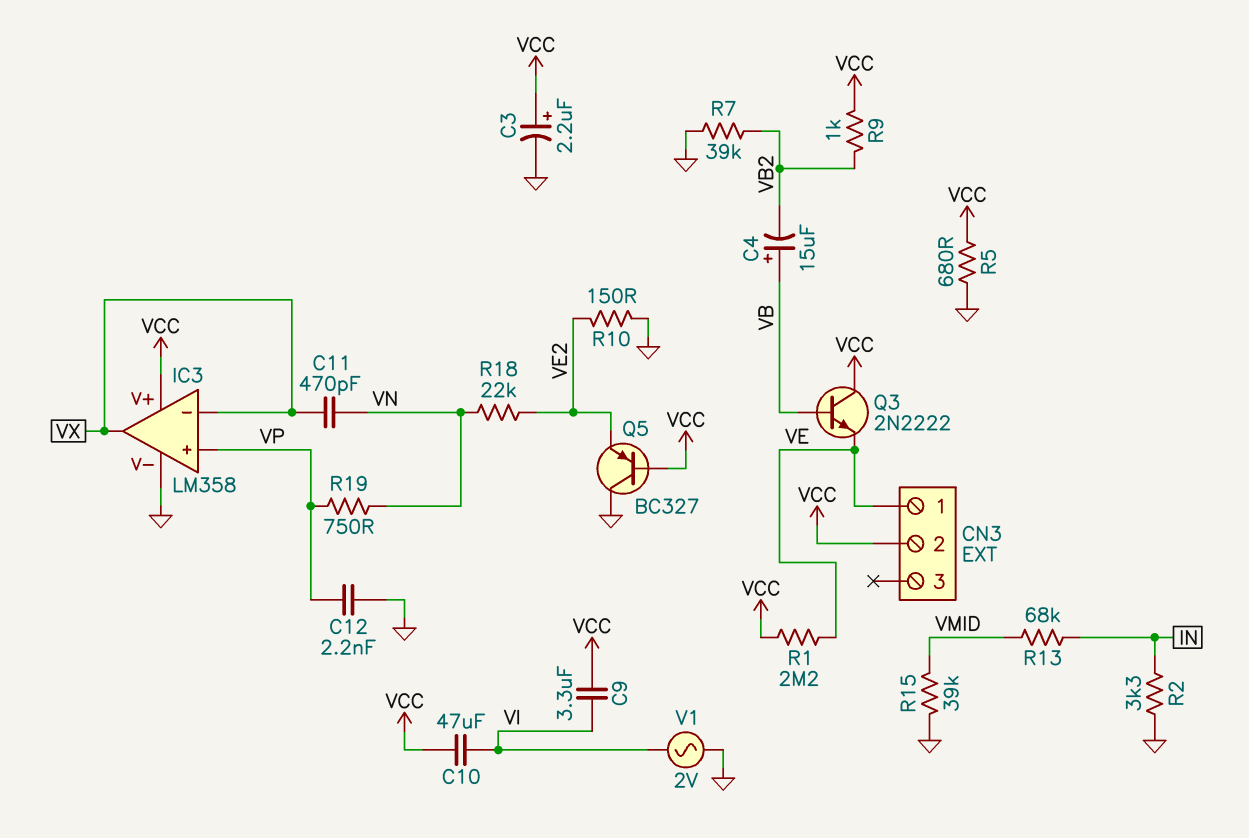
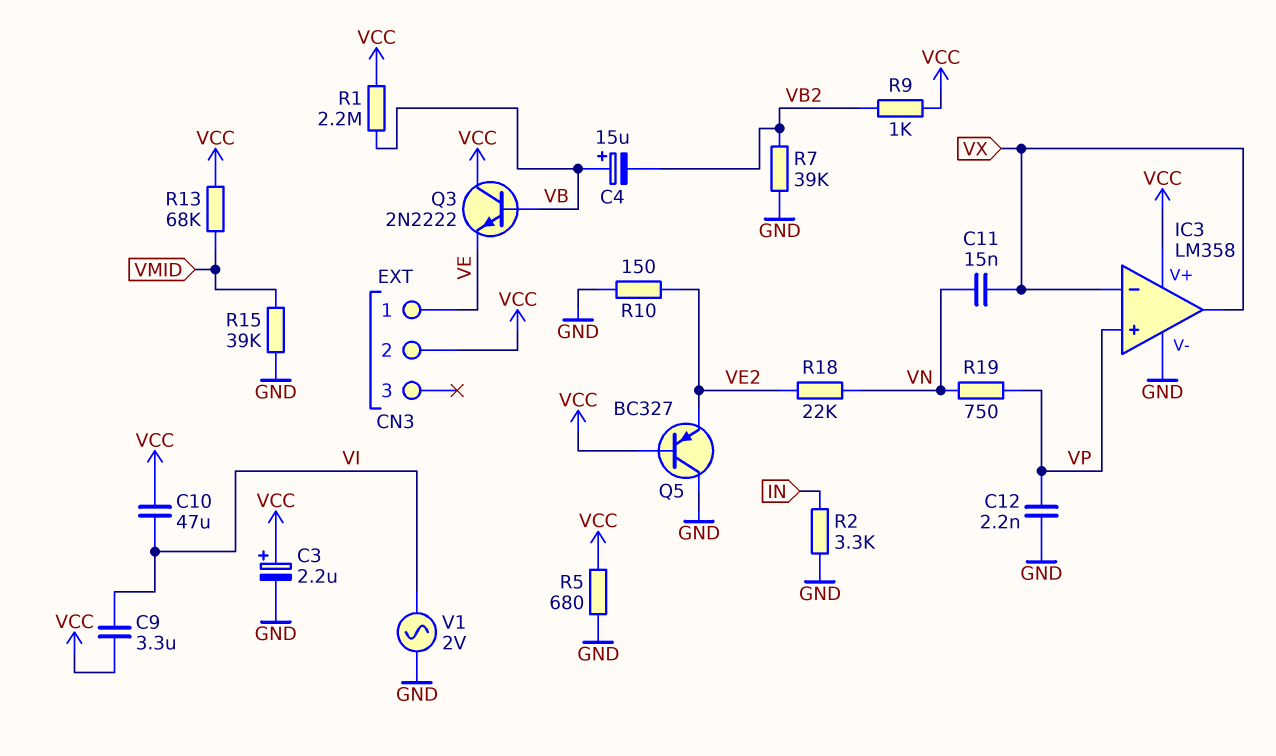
C11: 470pF (VN, VX) -> 15nF (VN, VX)
R1: 2.2M (VCC, VE) -> 2.2M (VB, VCC)
R13: 68k (IN, VMID) -> 68k (VCC, VMID)

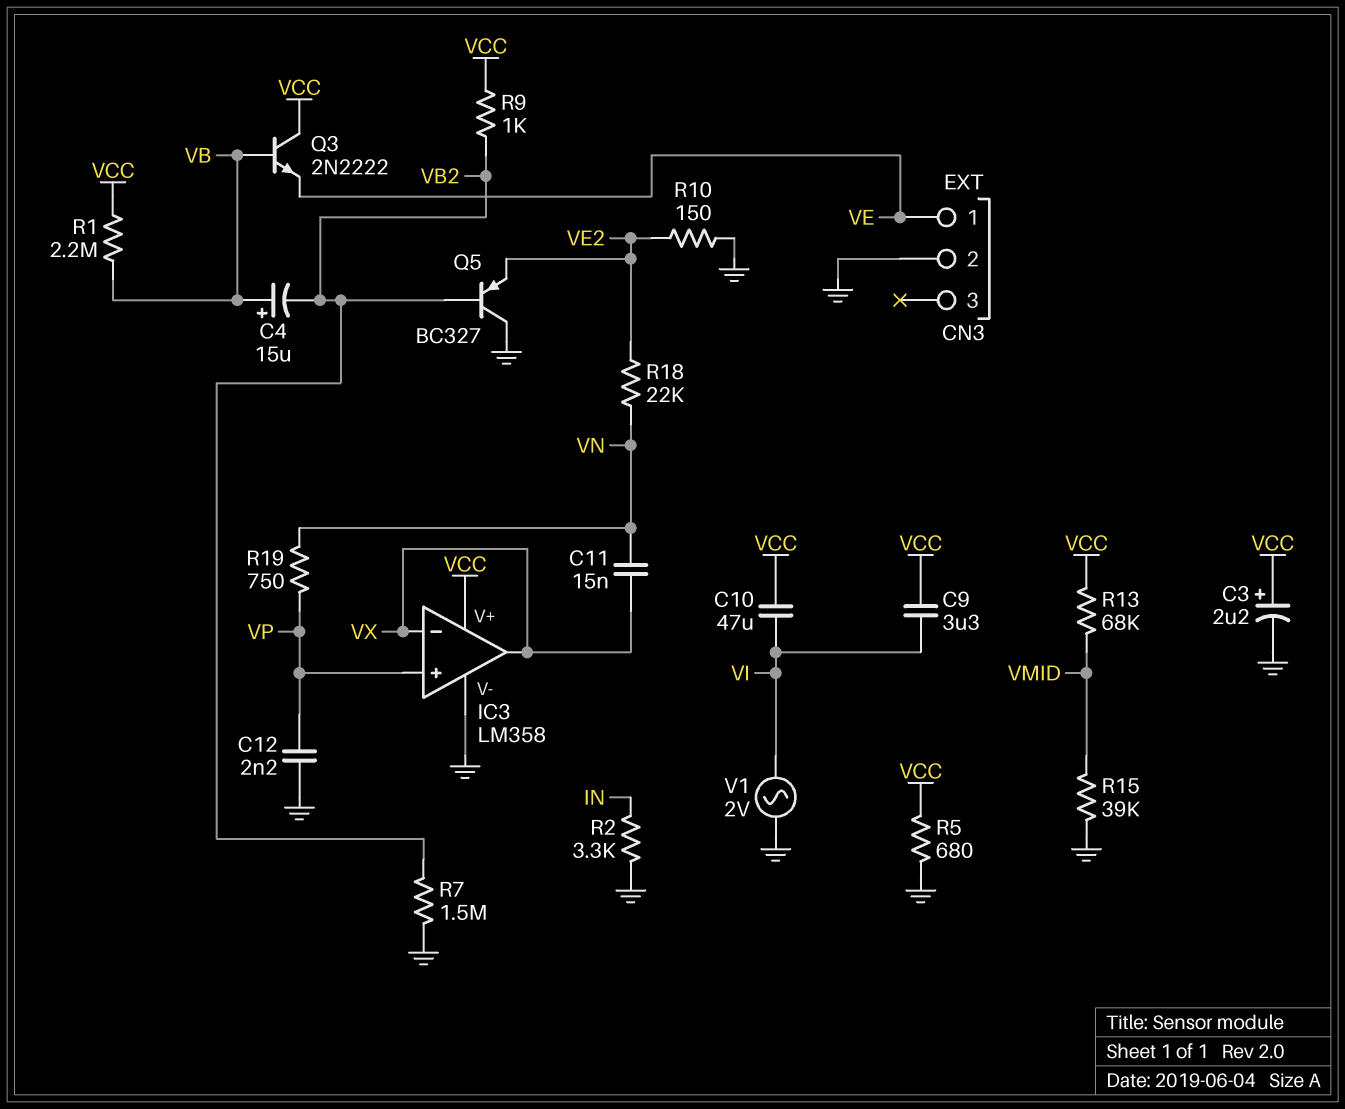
CN3 pin 2: VCC -> GND
Q5: PNP BC327 (B VCC, C GND, E VE2) -> PNP BC327 (B VB2, C GND, E VE2)
R7: 39k (GND, VB2) -> 1.5M (GND, VB2)

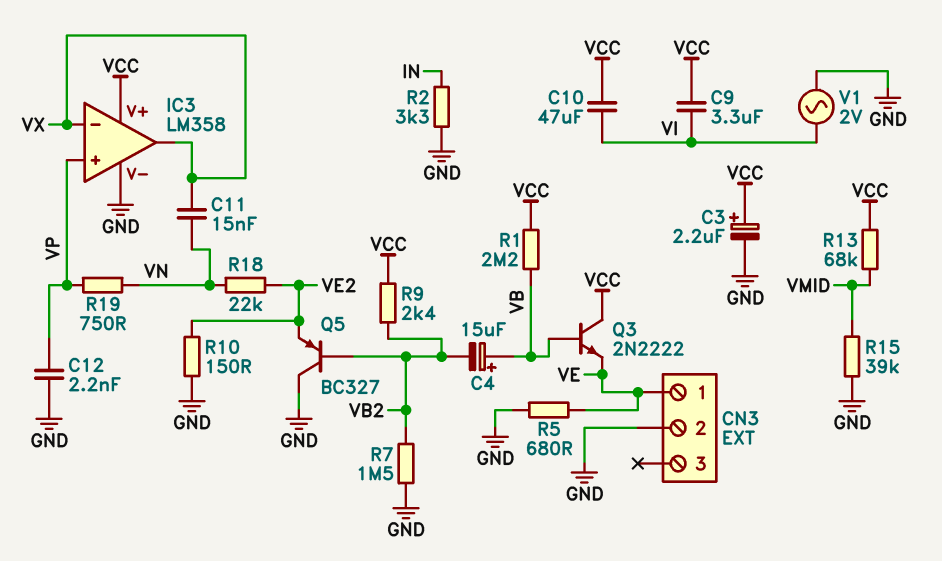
R5: 680 (GND, VCC) -> 680 (GND, VE)
R9: 1k (VB2, VCC) -> 2.4k (VB2, VCC)

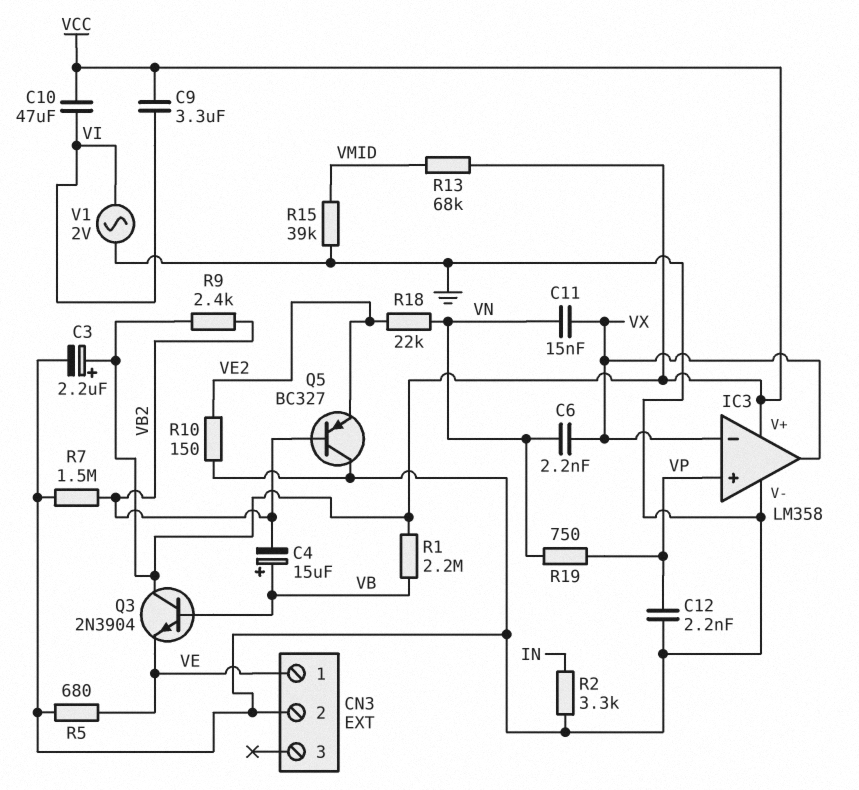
C6: none -> 2.2nF (VN, VX)
Q3: NPN 2N2222 (B VB, C VCC, E VE) -> NPN 2N3904 (B VB, C VCC, E VE)

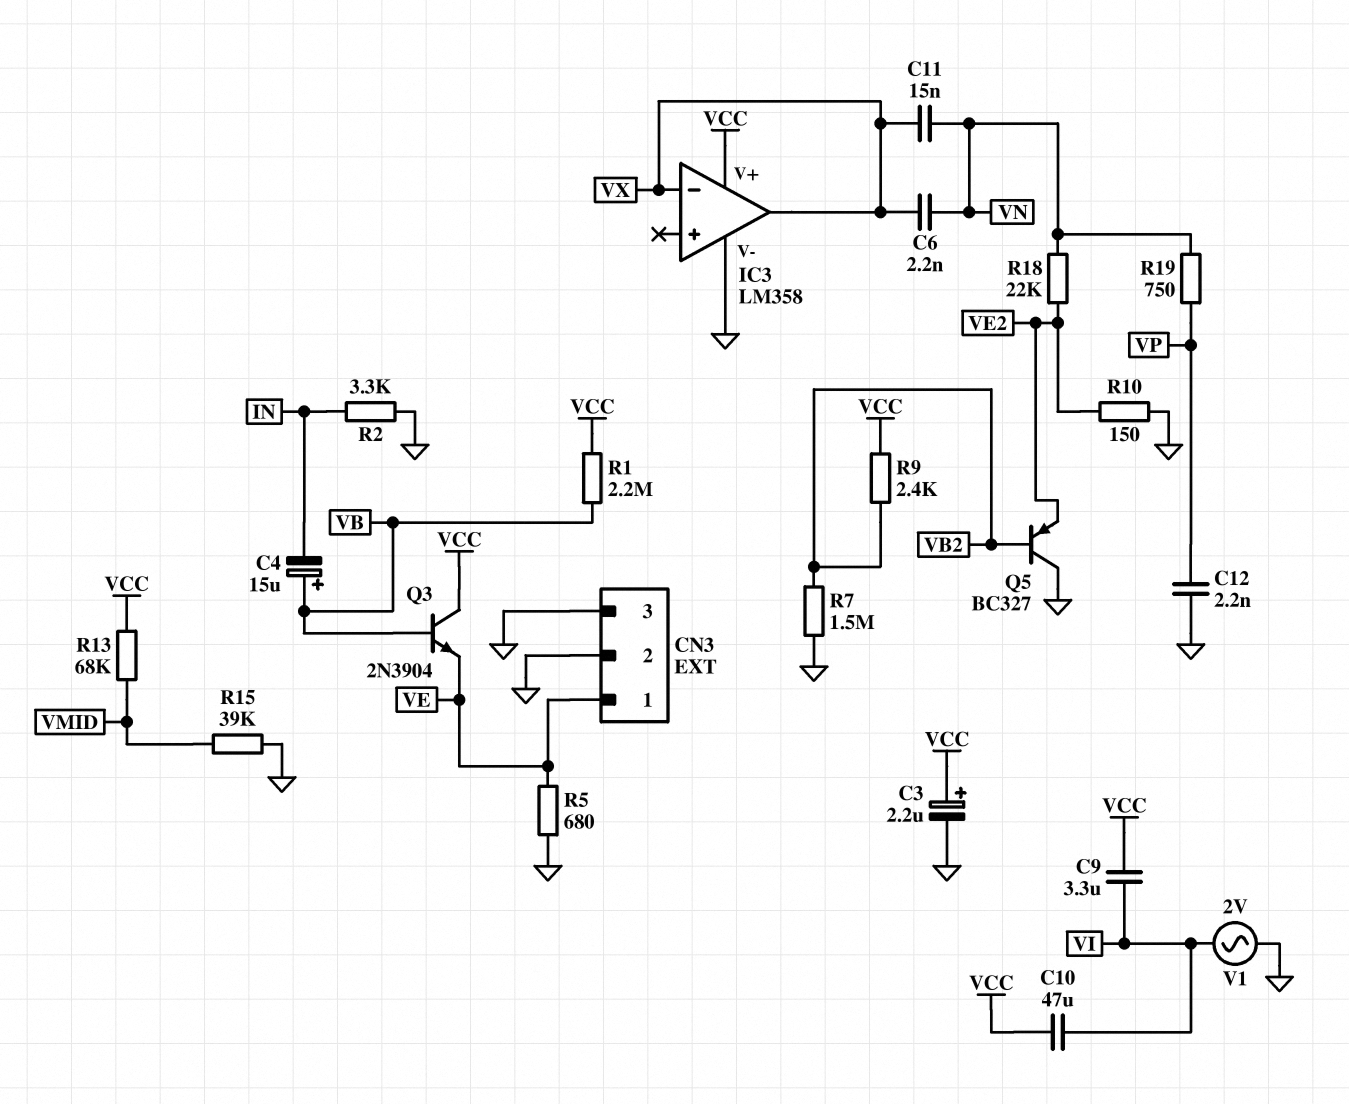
C4: 15uF (plus VB, minus VB2) -> 15uF (plus VB, minus IN)
CN3 pin 3: none -> GND
IC3 pin in+: VP -> none

